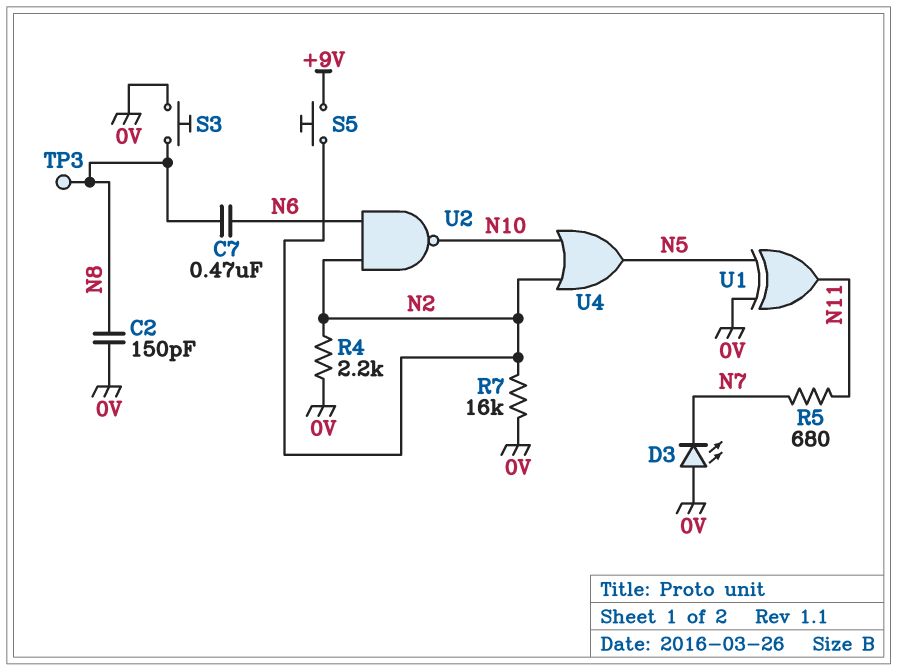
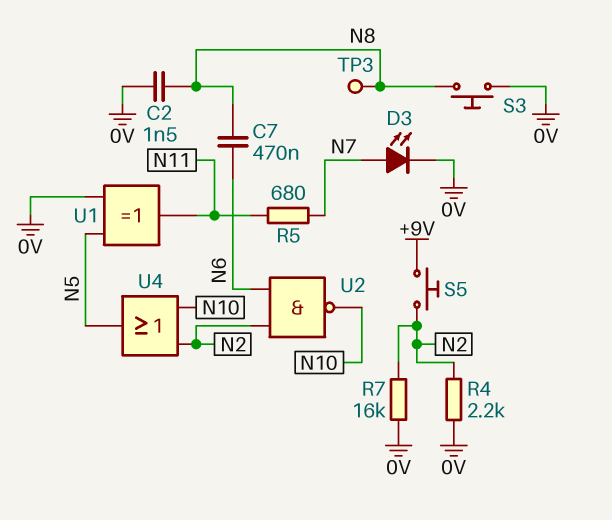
C2: 150pF (0V, N8) -> 1.5nF (0V, N8)
D3: LED (A 0V, K N7) -> LED (A N7, K 0V)

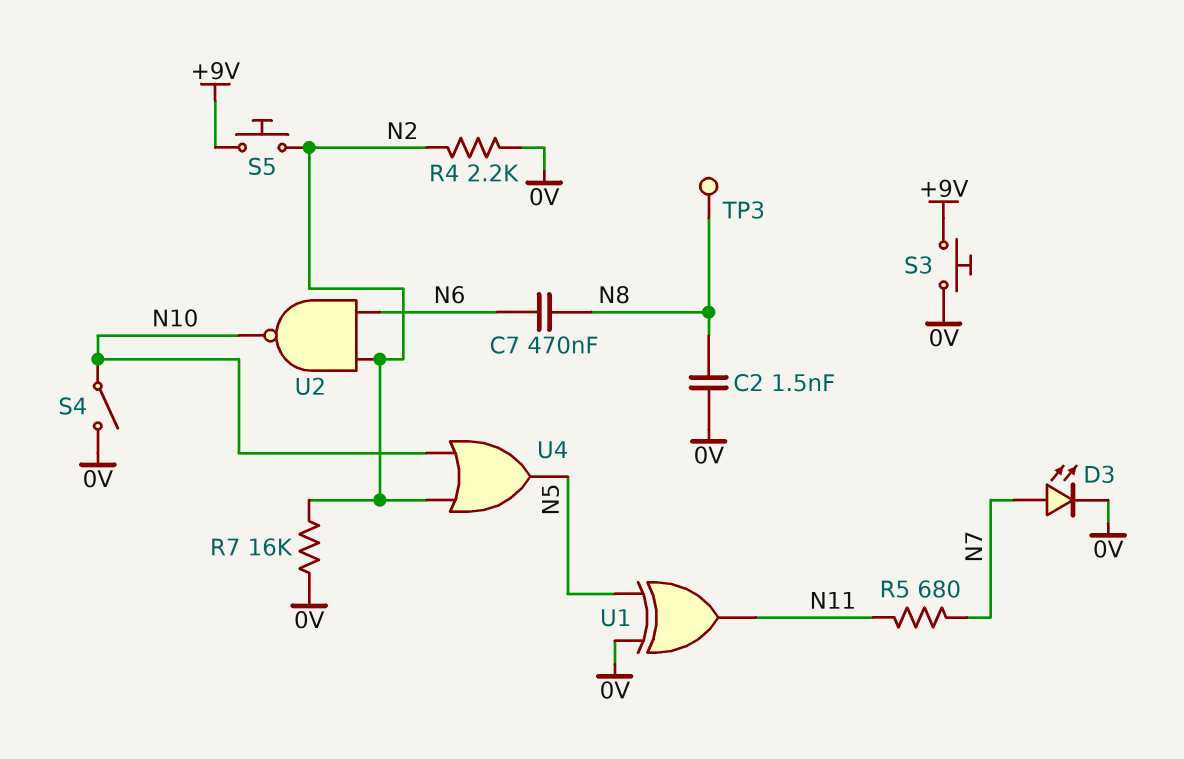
S3: button (0V, N8) -> button (+9V, 0V)
S4: none -> switch (0V, N10)

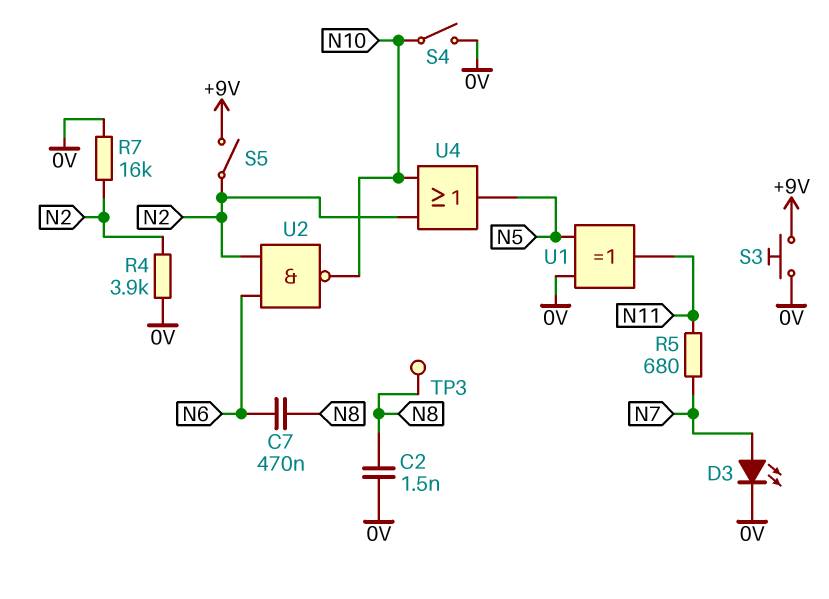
R4: 2.2k (0V, N2) -> 3.9k (0V, N2)
S5: button (+9V, N2) -> switch (+9V, N2)

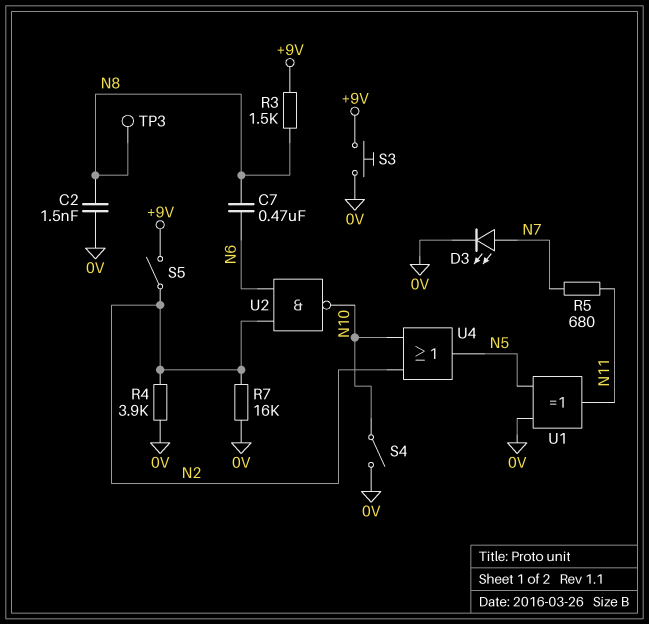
R3: none -> 1.5k (+9V, N8)

